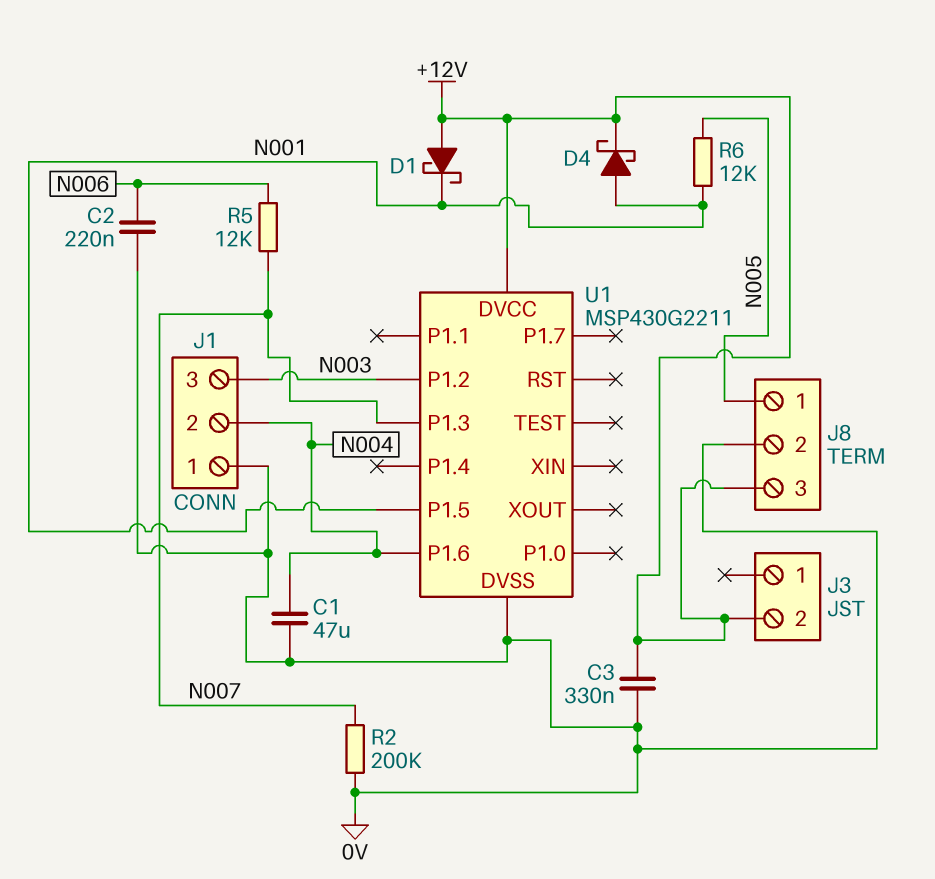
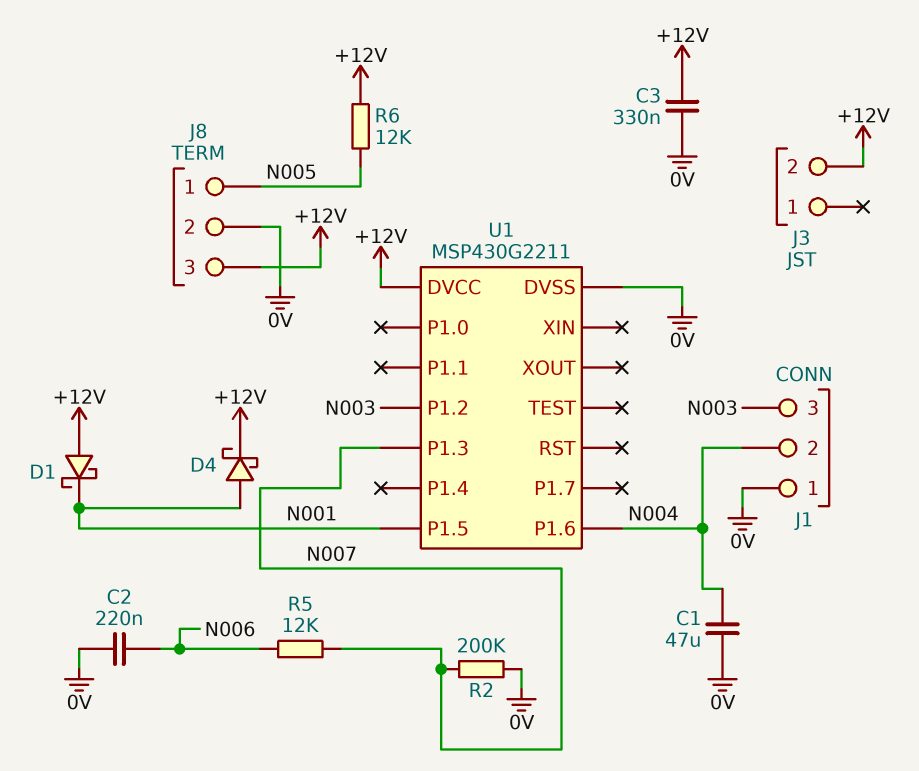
R6: 12k (N001, N005) -> 12k (+12V, N005)

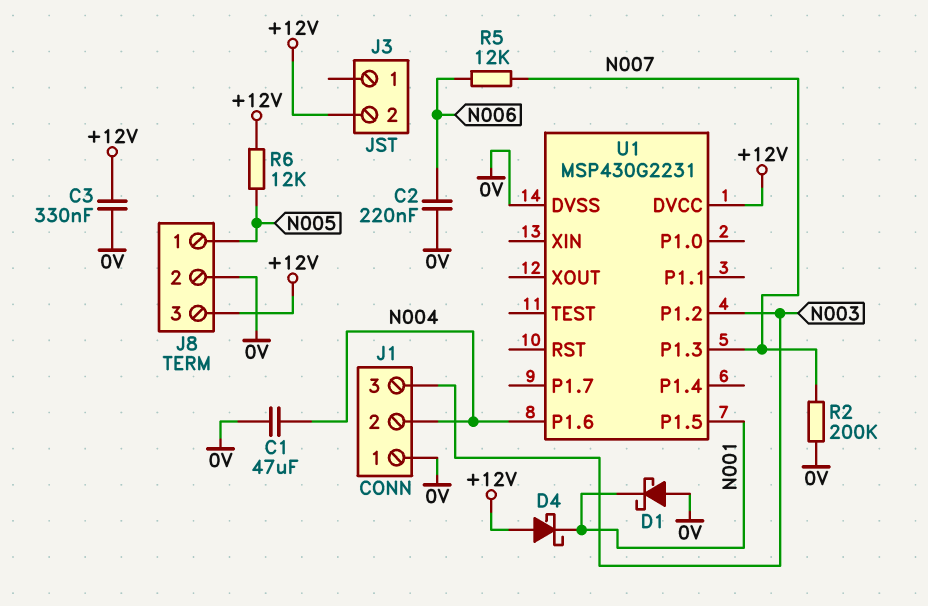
D1: schottky (A +12V, K N001) -> schottky (A 0V, K N001)
D4: schottky (A N001, K +12V) -> schottky (A +12V, K N001)
U1: MSP430G2211 -> MSP430G2231

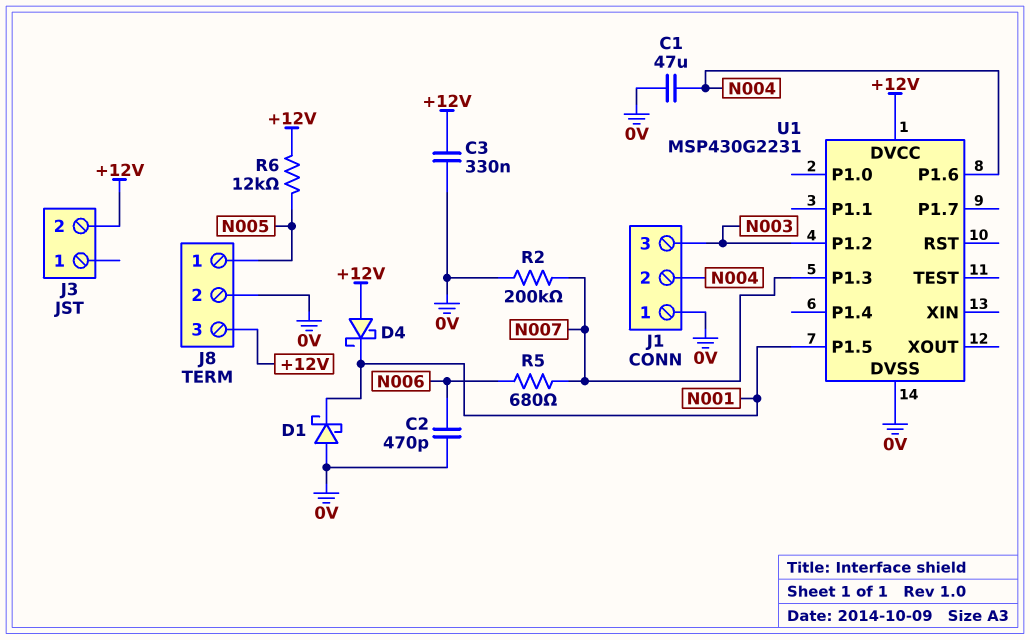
C2: 220nF (0V, N006) -> 470pF (0V, N006)
R5: 12k (N006, N007) -> 680 (N006, N007)

